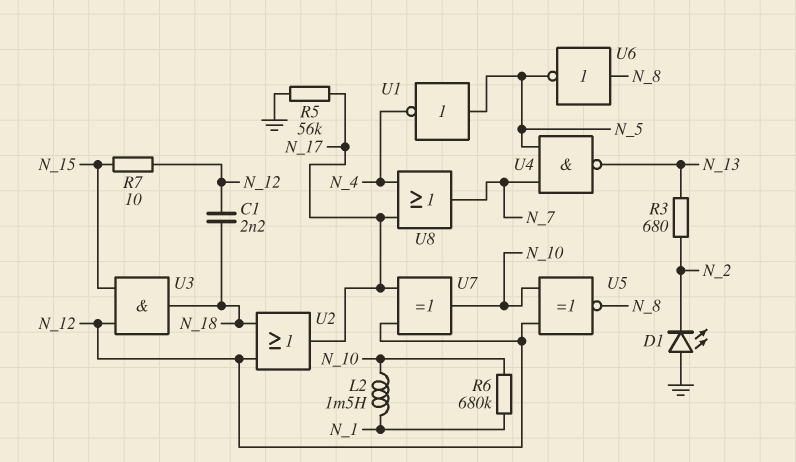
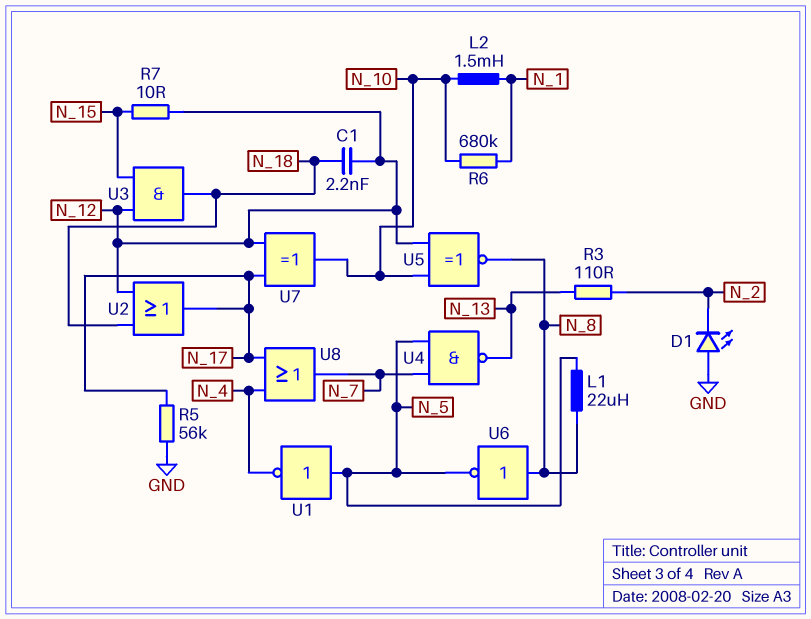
L1: none -> 22uH (N_5, N_8)
R3: 680 (N_2, N_13) -> 110 (N_2, N_13)

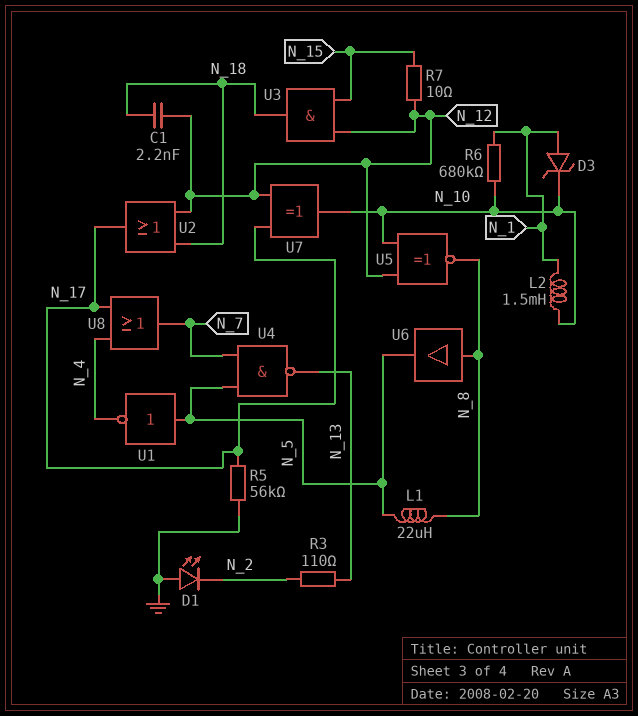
D3: none -> zener (A N_1, K N_10)
U6: NOT (in N_8, out N_5) -> buffer (in N_8, out N_5)

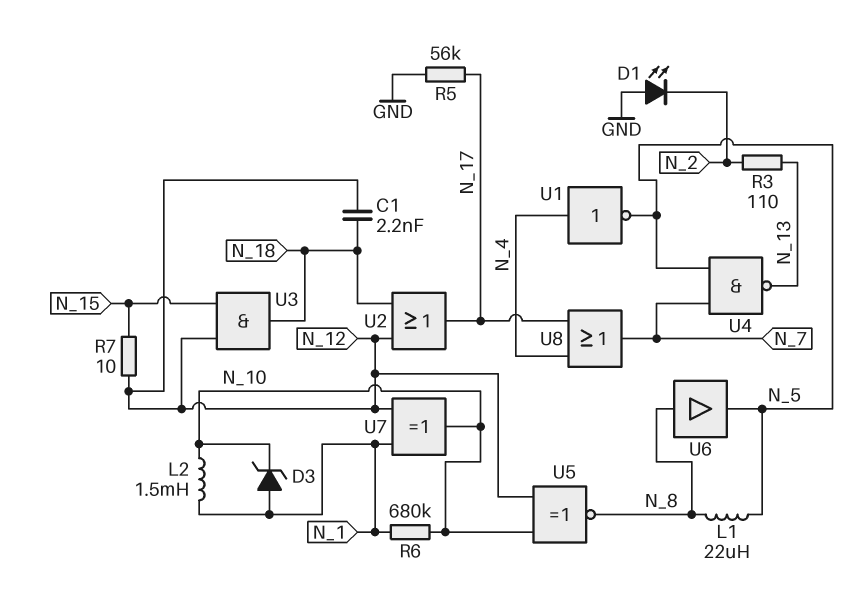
U1: NOT (in N_5, out N_4) -> NOT (in N_4, out N_5)
U7: XOR (in N_12, in N_17, out N_10) -> XOR (in N_1, in N_12, out N_10)

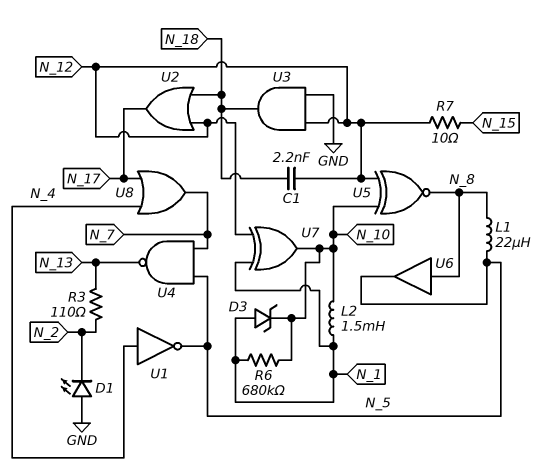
R5: 56k (GND, N_17) -> none
U3: AND (in N_12, in N_15, out N_18) -> AND (in GND, in N_12, out N_18)

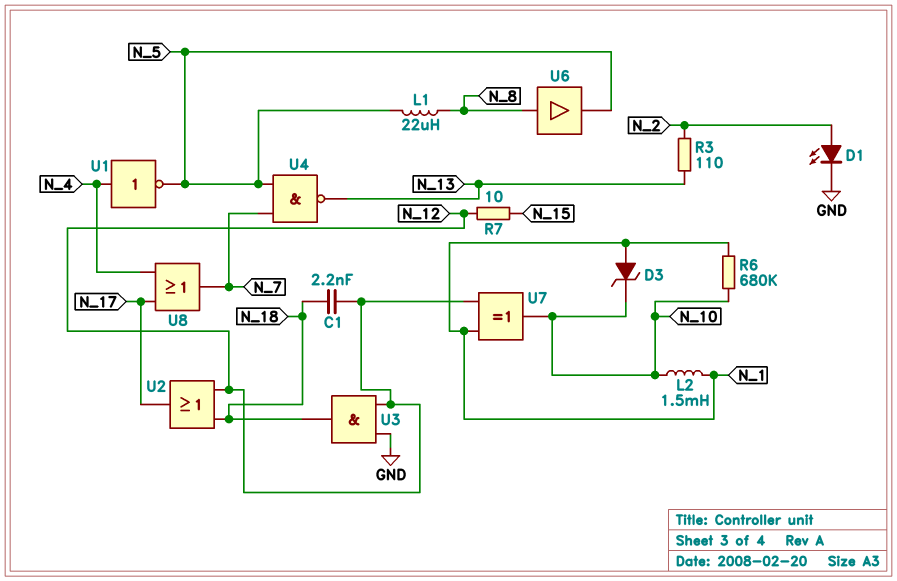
D1: LED (A GND, K N_2) -> LED (A N_2, K GND)
U5: XNOR (in N_10, in N_12, out N_8) -> none

